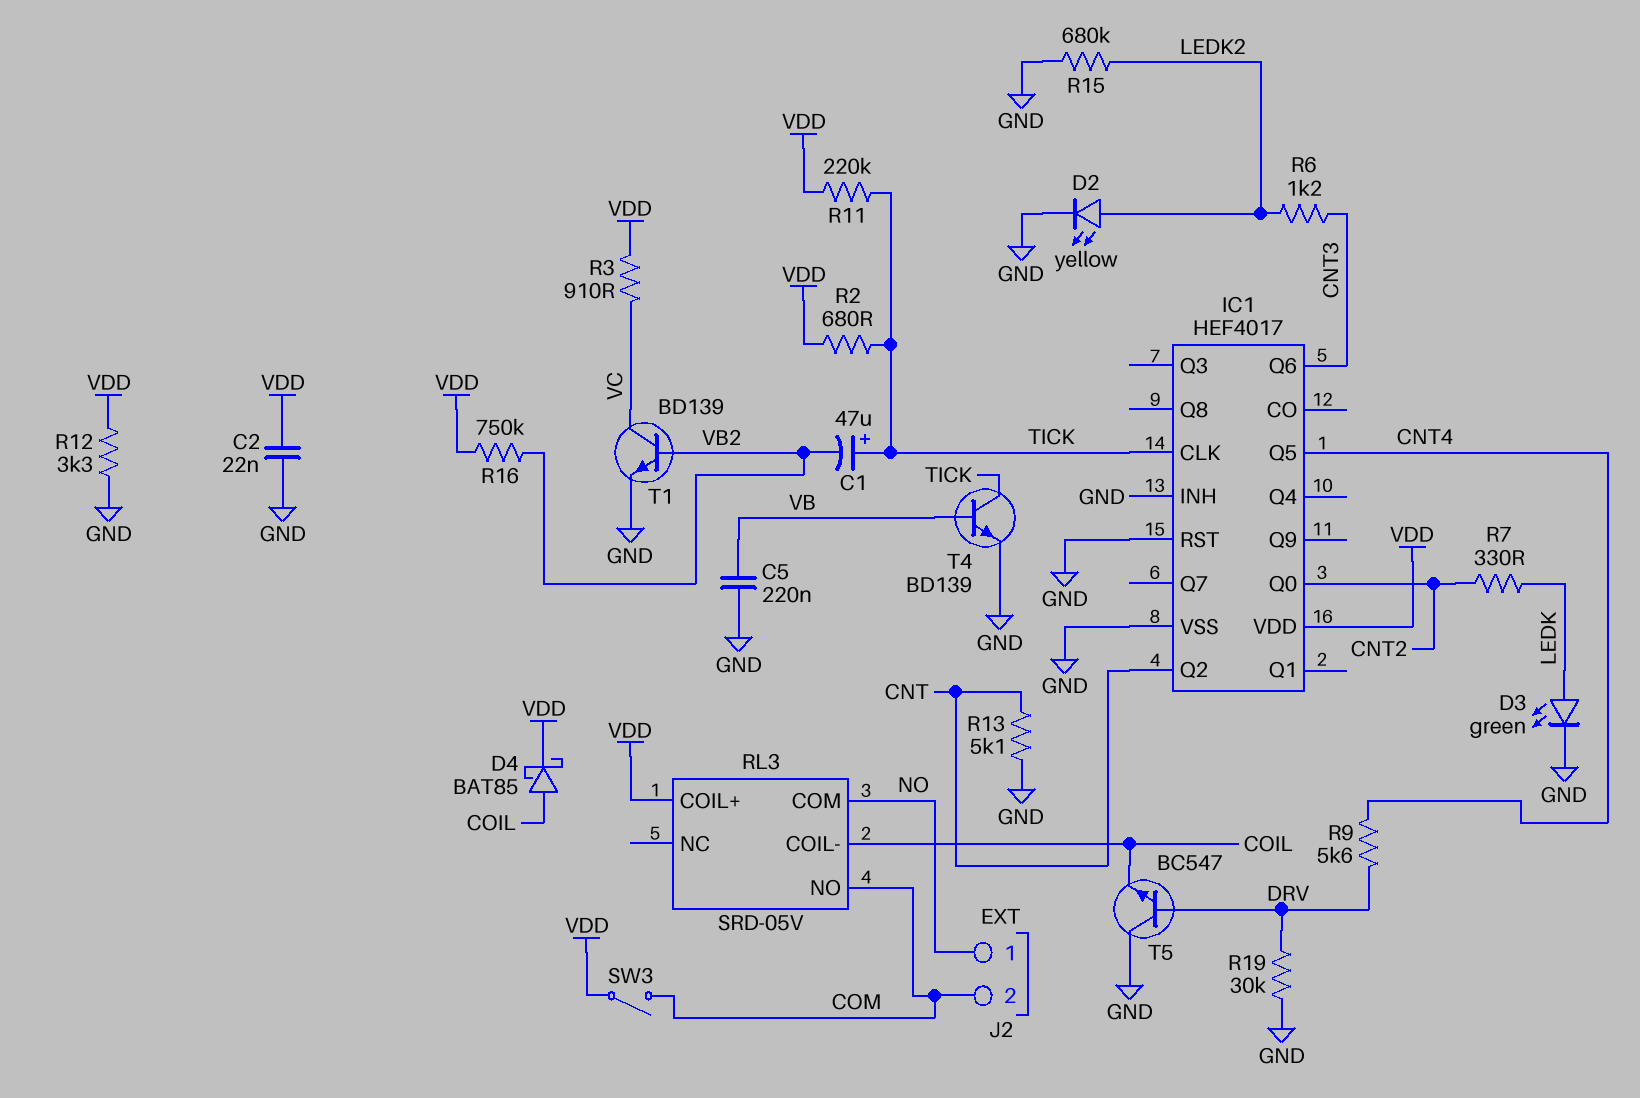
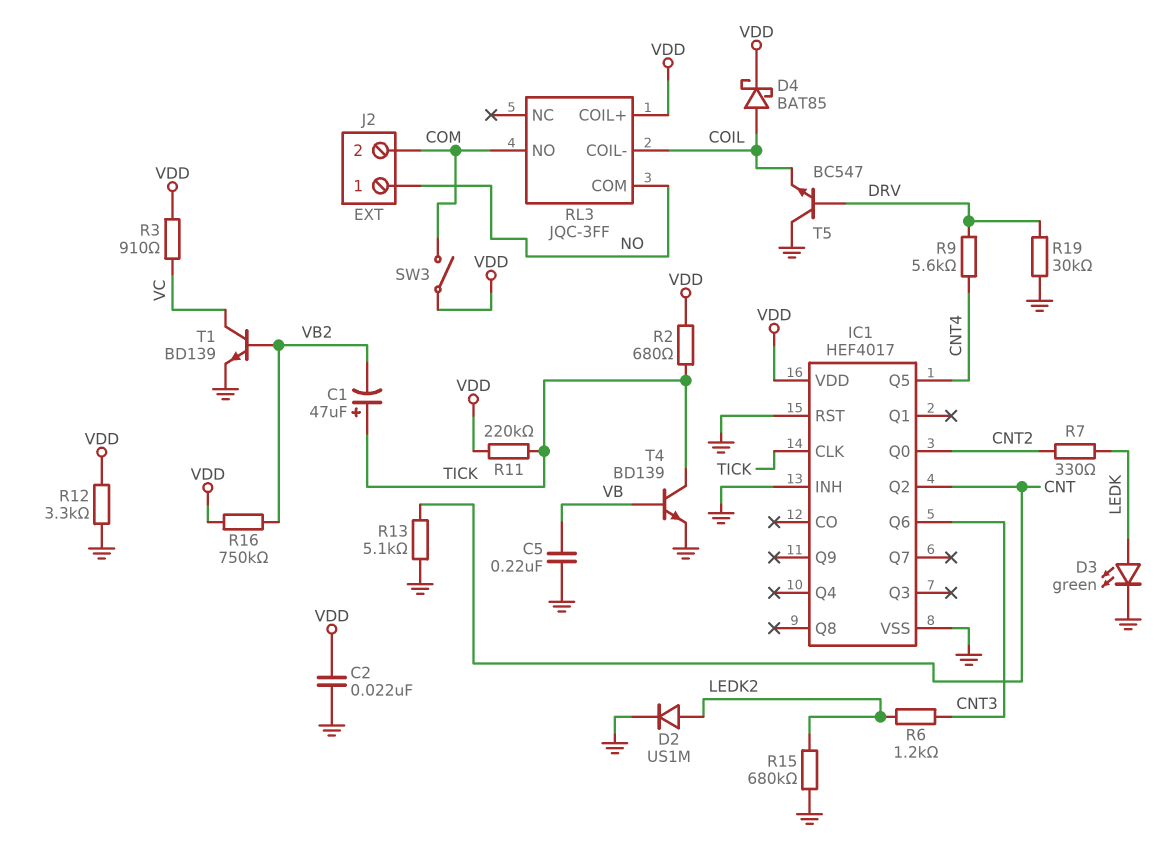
D2: LED yellow (A LEDK2, K GND) -> diode US1M (A LEDK2, K GND)
RL3: SRD-05V -> JQC-3FF

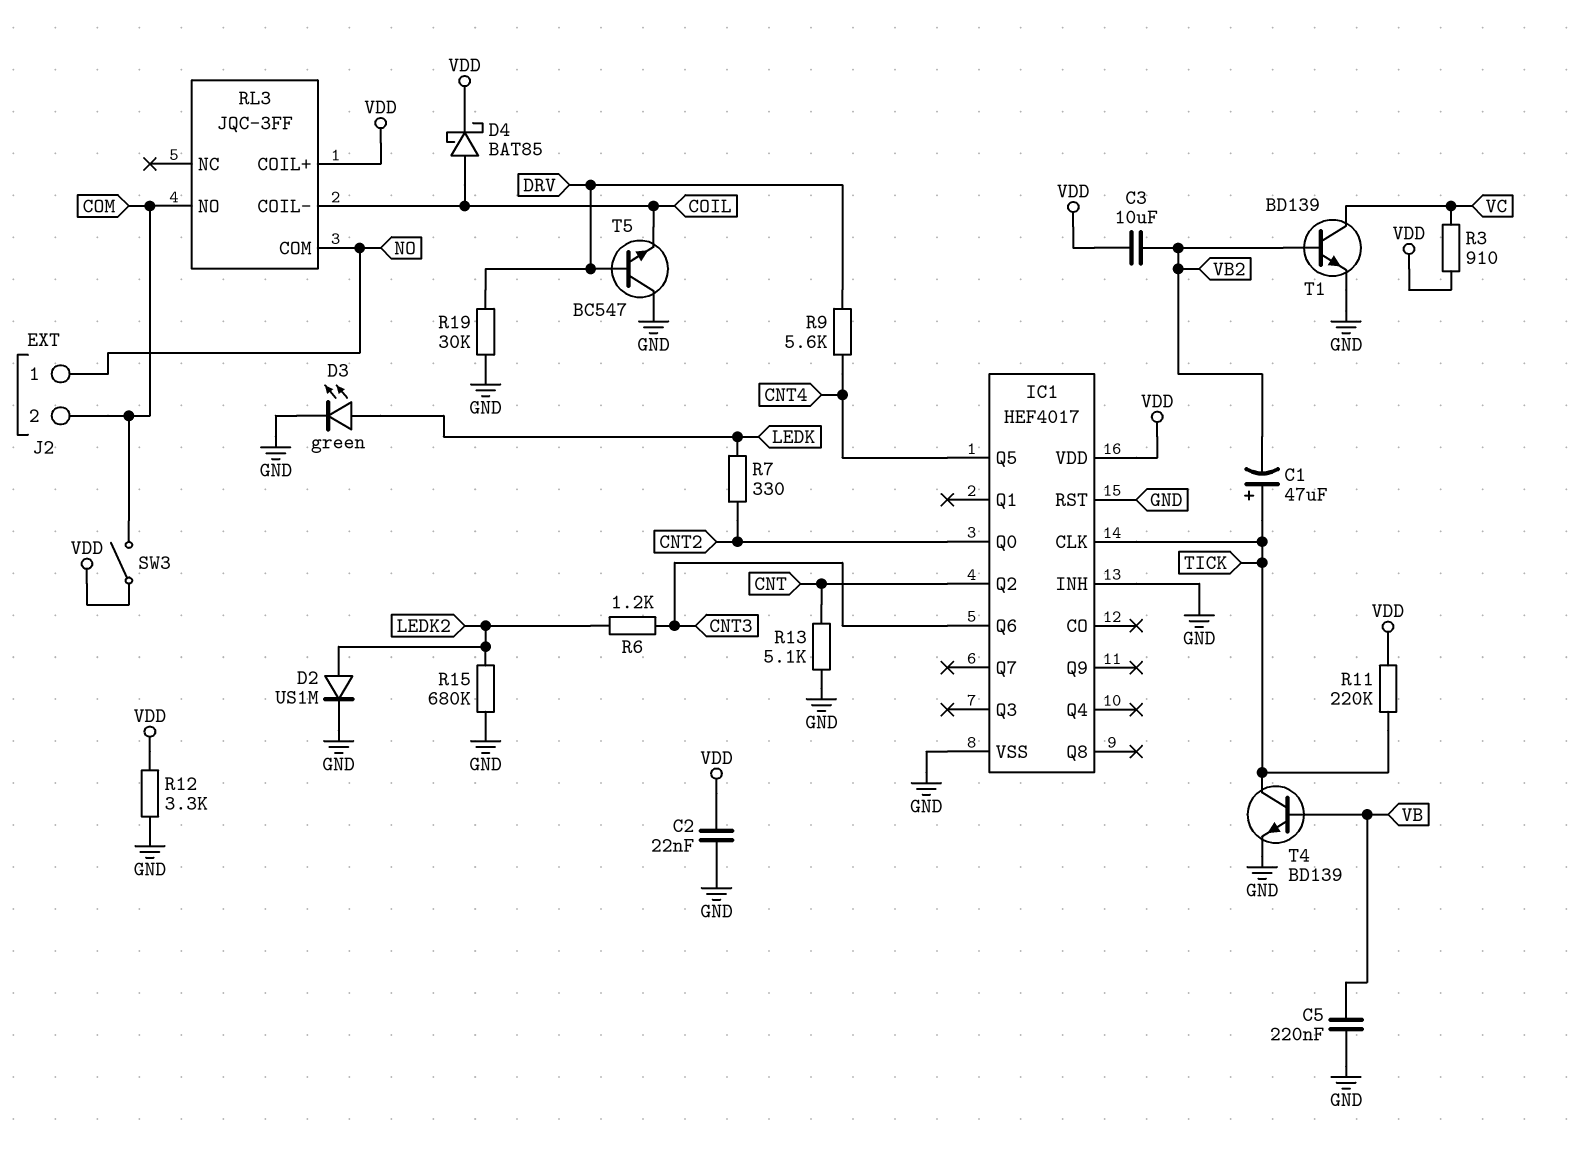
C3: none -> 10uF (VB2, VDD)
R2: 680 (TICK, VDD) -> none
R16: 750k (VB2, VDD) -> none

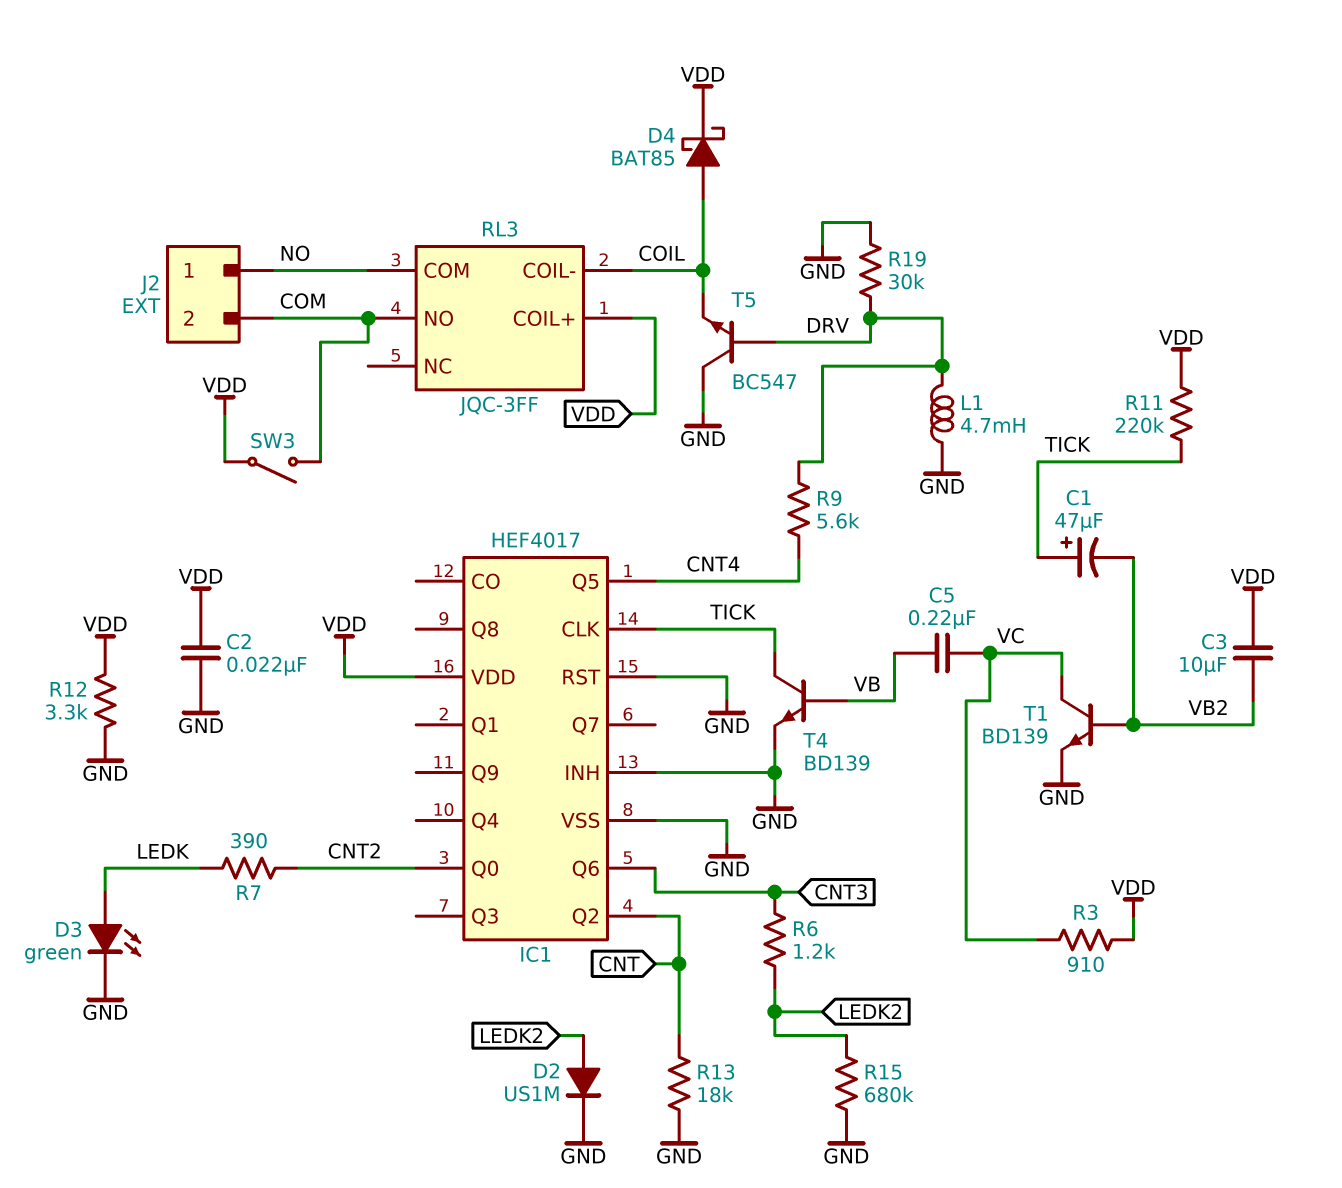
C5: 220nF (GND, VB) -> 220nF (VB, VC)
L1: none -> 4.7mH (DRV, GND)
R7: 330 (CNT2, LEDK) -> 390 (CNT2, LEDK)
R13: 5.1k (CNT, GND) -> 18k (CNT, GND)

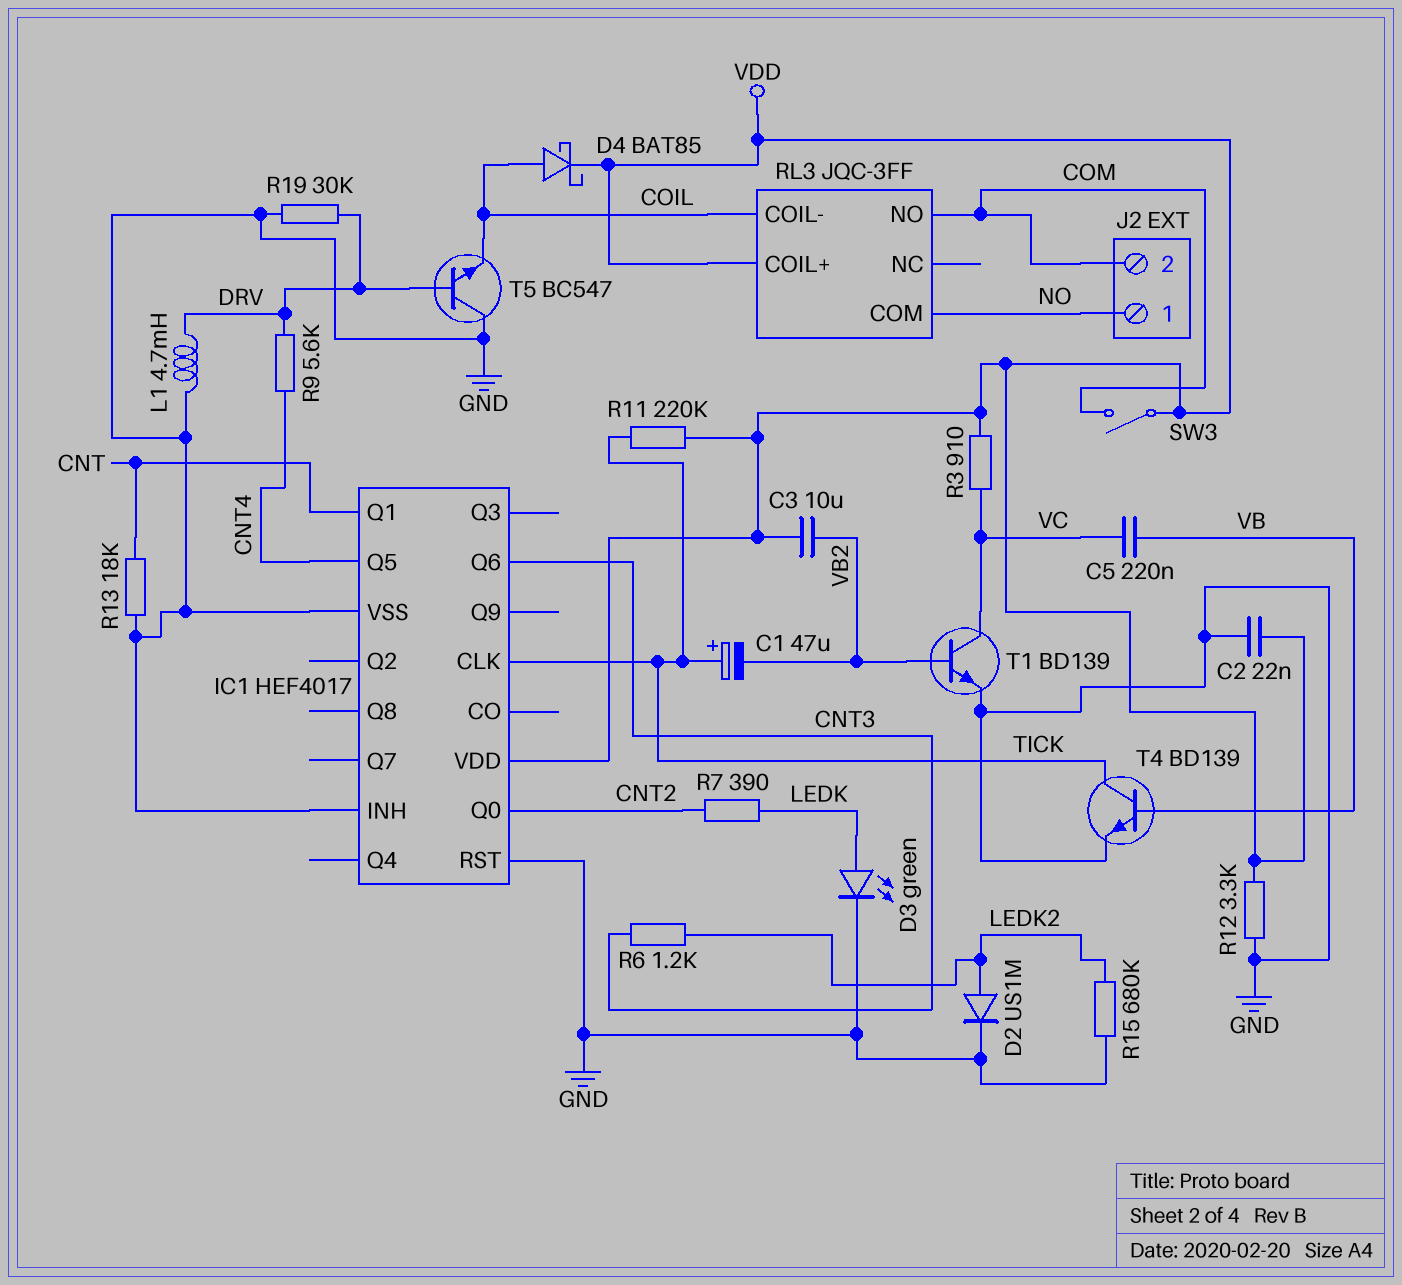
IC1 pin Q1: none -> CNT
IC1 pin Q2: CNT -> none

